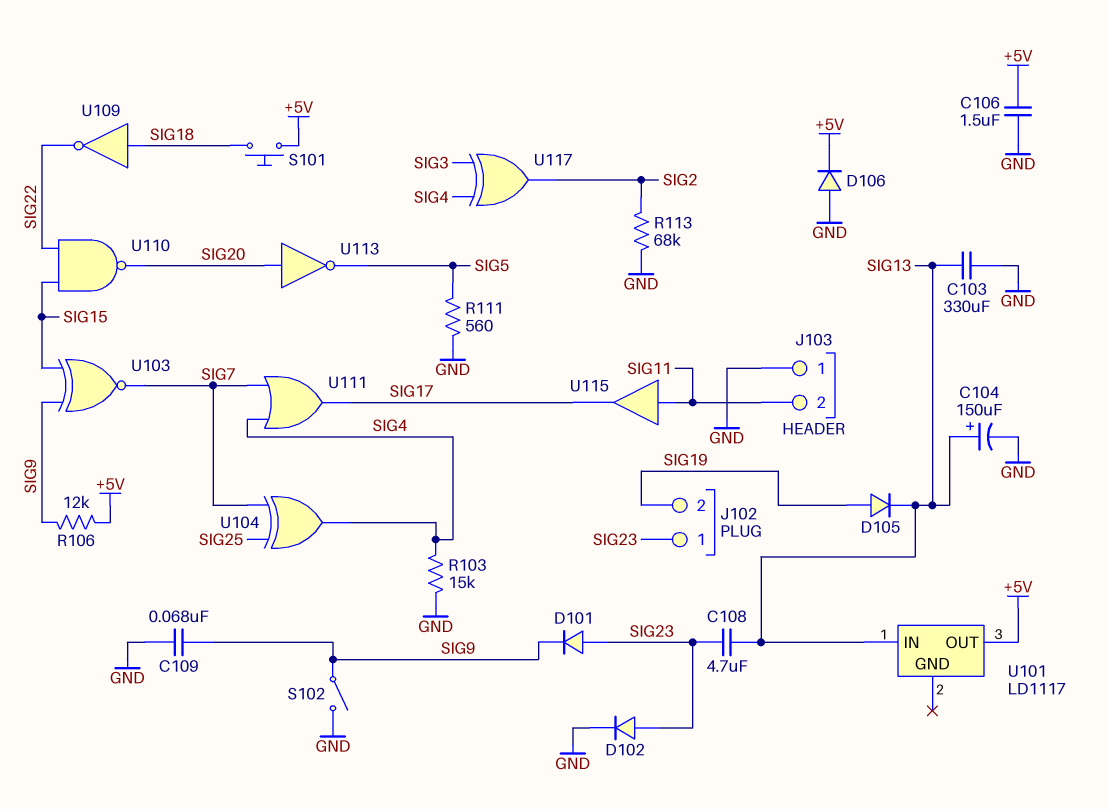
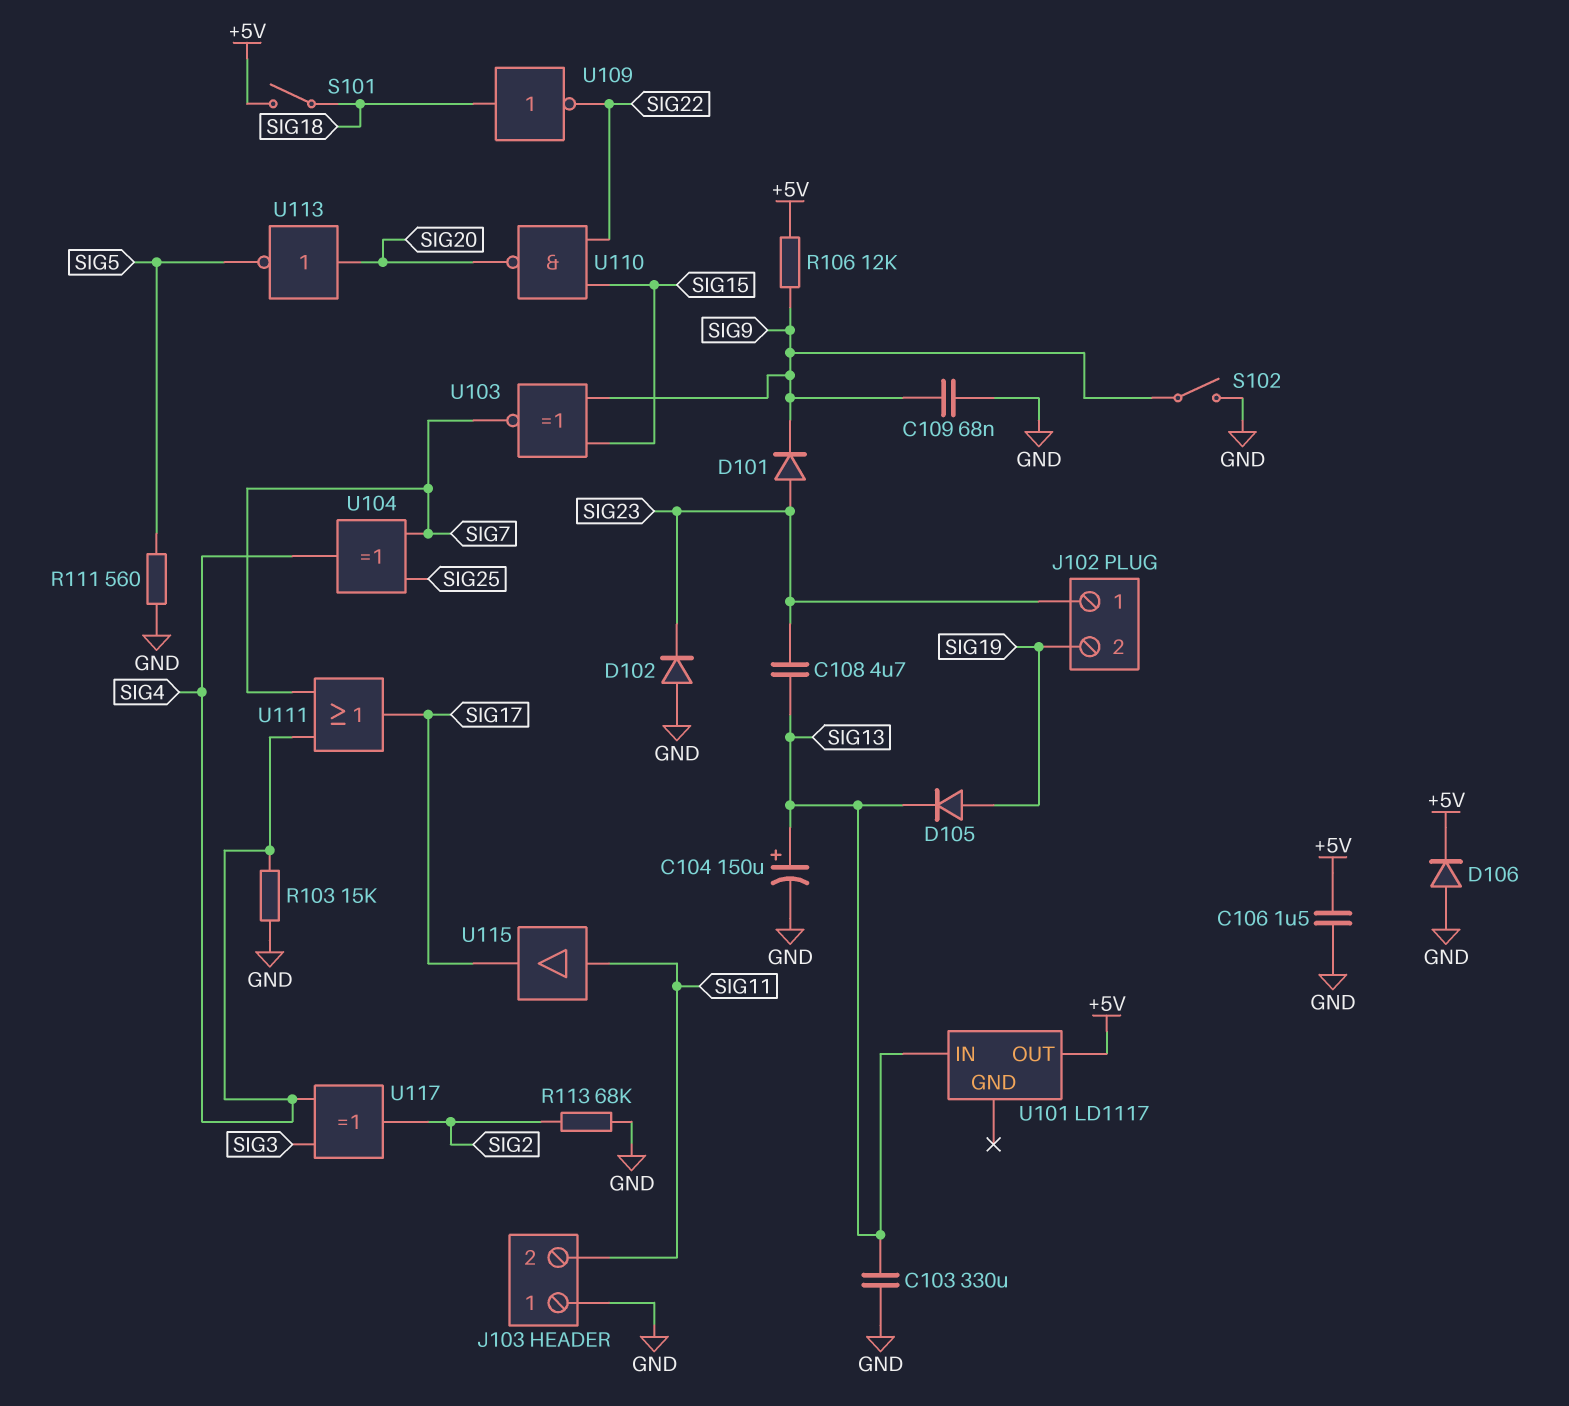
D102: diode (A SIG23, K GND) -> diode (A GND, K SIG23)
S101: button (+5V, SIG18) -> switch (+5V, SIG18)

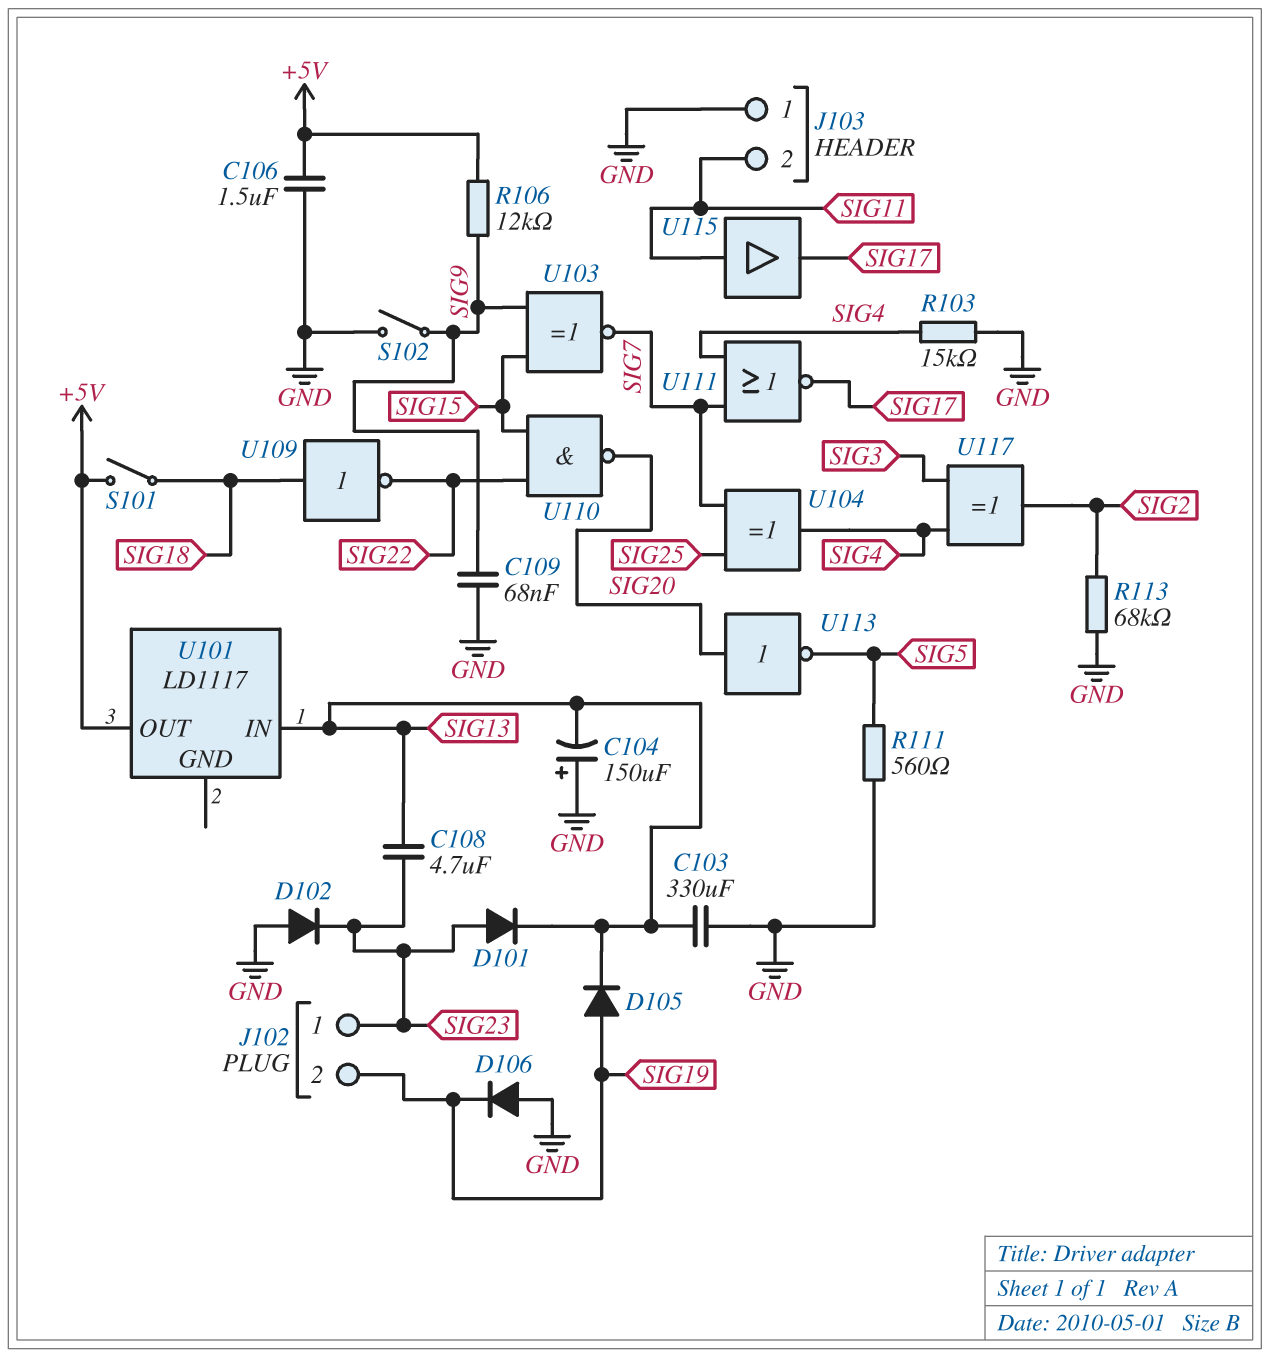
C104: 150uF (plus SIG13, minus GND) -> 150uF (plus GND, minus SIG13)
D101: diode (A SIG23, K SIG9) -> diode (A SIG23, K SIG13)
D106: diode (A GND, K +5V) -> diode (A GND, K SIG19)
U111: OR (in SIG4, in SIG7, out SIG17) -> NOR (in SIG4, in SIG7, out SIG17)

